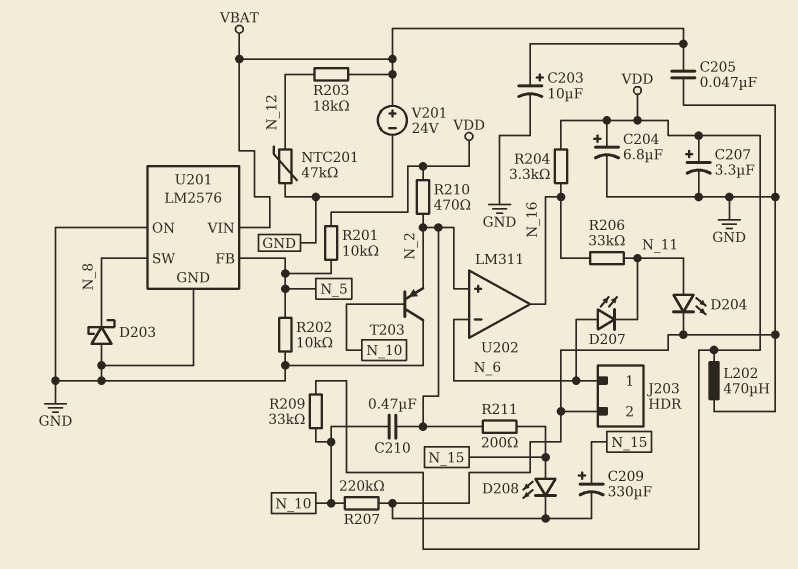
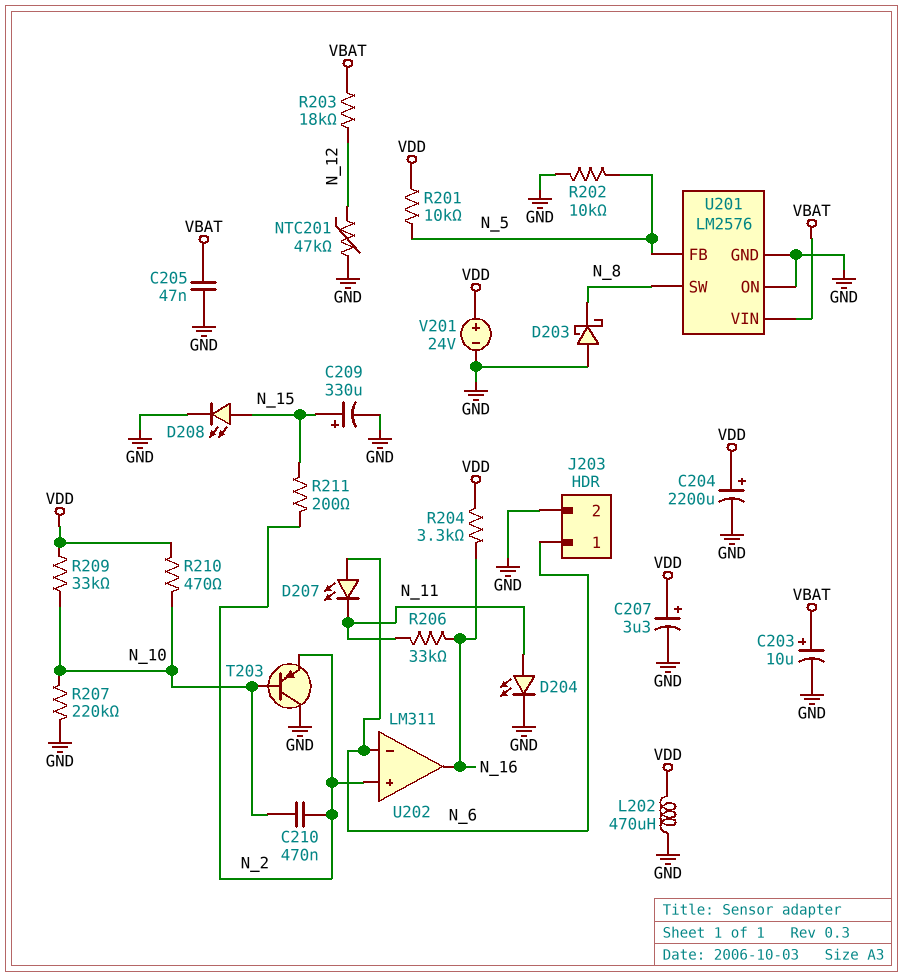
C204: 6.8uF (plus VDD, minus GND) -> 2200uF (plus VDD, minus GND)
R210: 470 (N_2, VDD) -> 470 (N_10, VDD)
V201: 24V (plus VBAT, minus GND) -> 24V (plus VDD, minus GND)

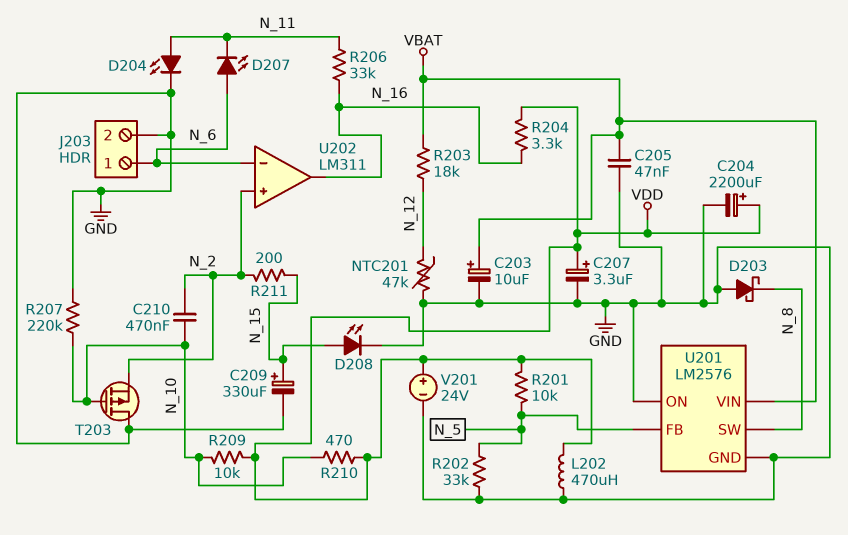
R202: 10k (GND, N_5) -> 33k (GND, N_5)
R209: 33k (N_10, VDD) -> 10k (N_10, VDD)
T203: PNP (B N_10, C GND, E N_2) -> PMOS (G N_10, D GND, S N_2)

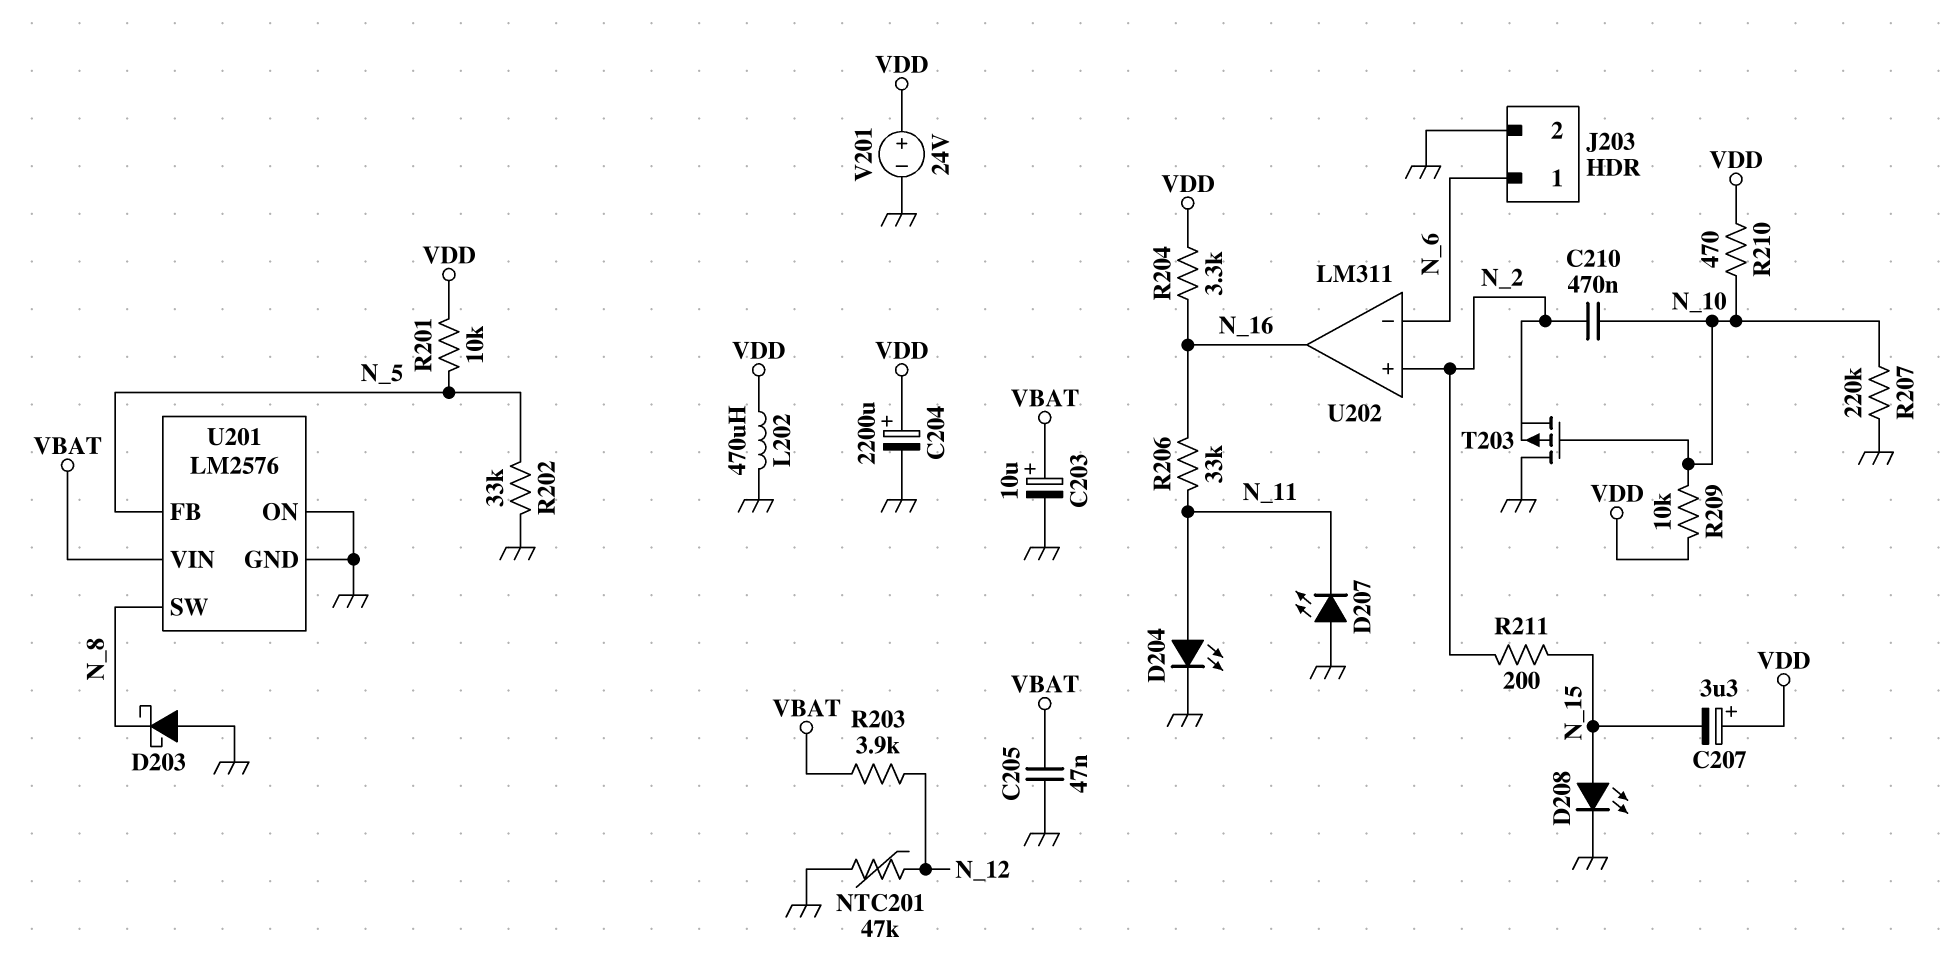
C207: 3.3uF (plus VDD, minus GND) -> 3.3uF (plus VDD, minus N_15)
C209: 330uF (plus N_15, minus GND) -> none
D207: LED (A N_6, K N_11) -> LED (A GND, K N_11)
R203: 18k (N_12, VBAT) -> 3.9k (N_12, VBAT)

